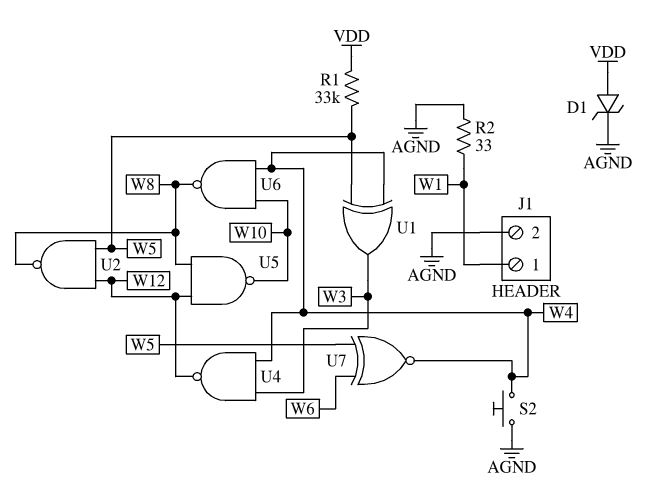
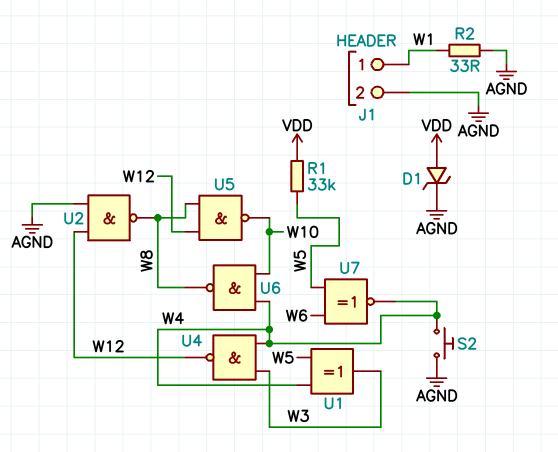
U2: NAND (in W5, in W12, out W8) -> NAND (in AGND, in W12, out W8)

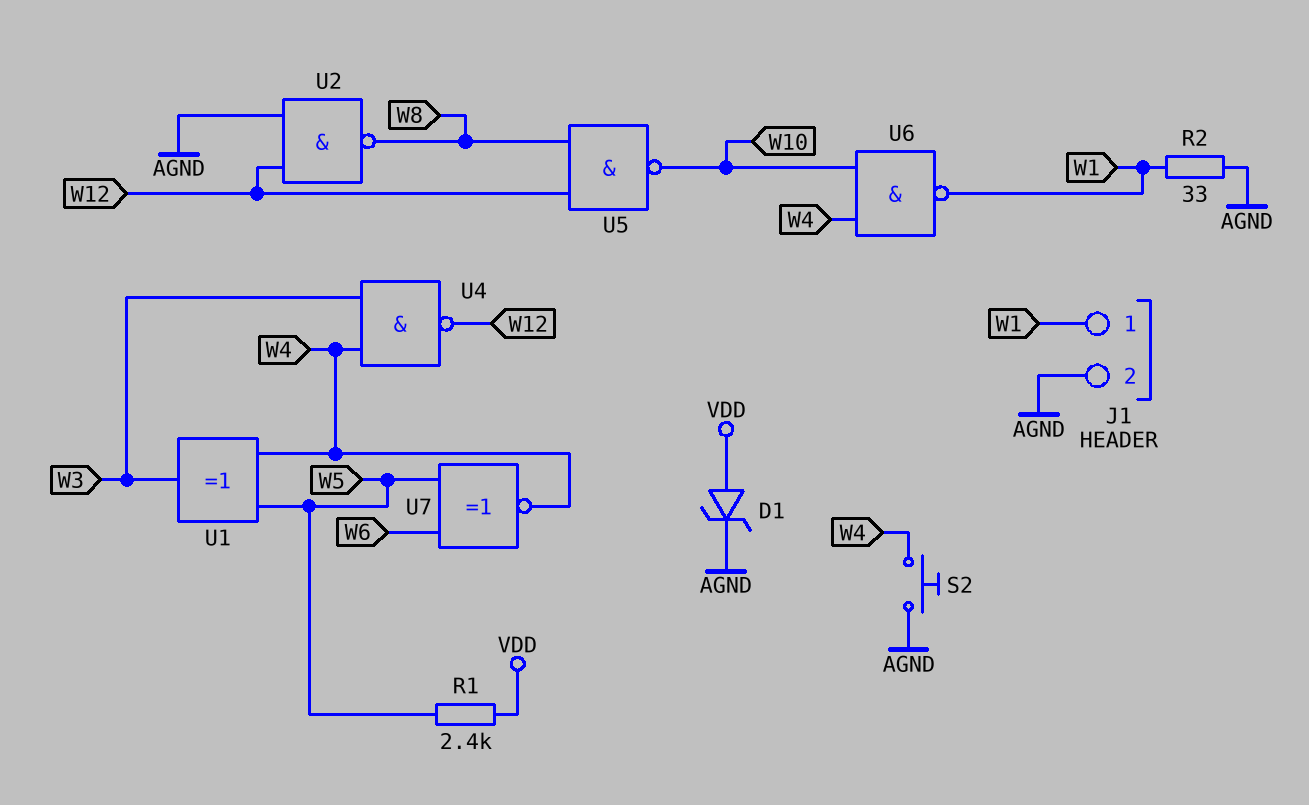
R1: 33k (VDD, W5) -> 2.4k (VDD, W5)
U6: NAND (in W4, in W10, out W8) -> NAND (in W4, in W10, out W1)

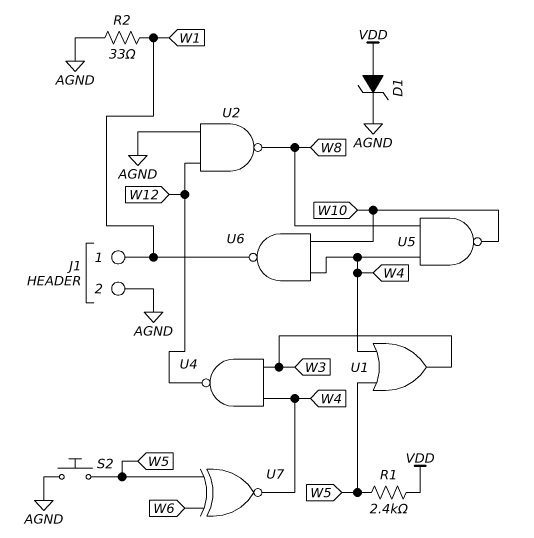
S2: button (AGND, W4) -> button (AGND, W5)
U1: XOR (in W4, in W5, out W3) -> OR (in W4, in W5, out W3)
U5: NAND (in W8, in W12, out W10) -> NAND (in W4, in W8, out W10)

